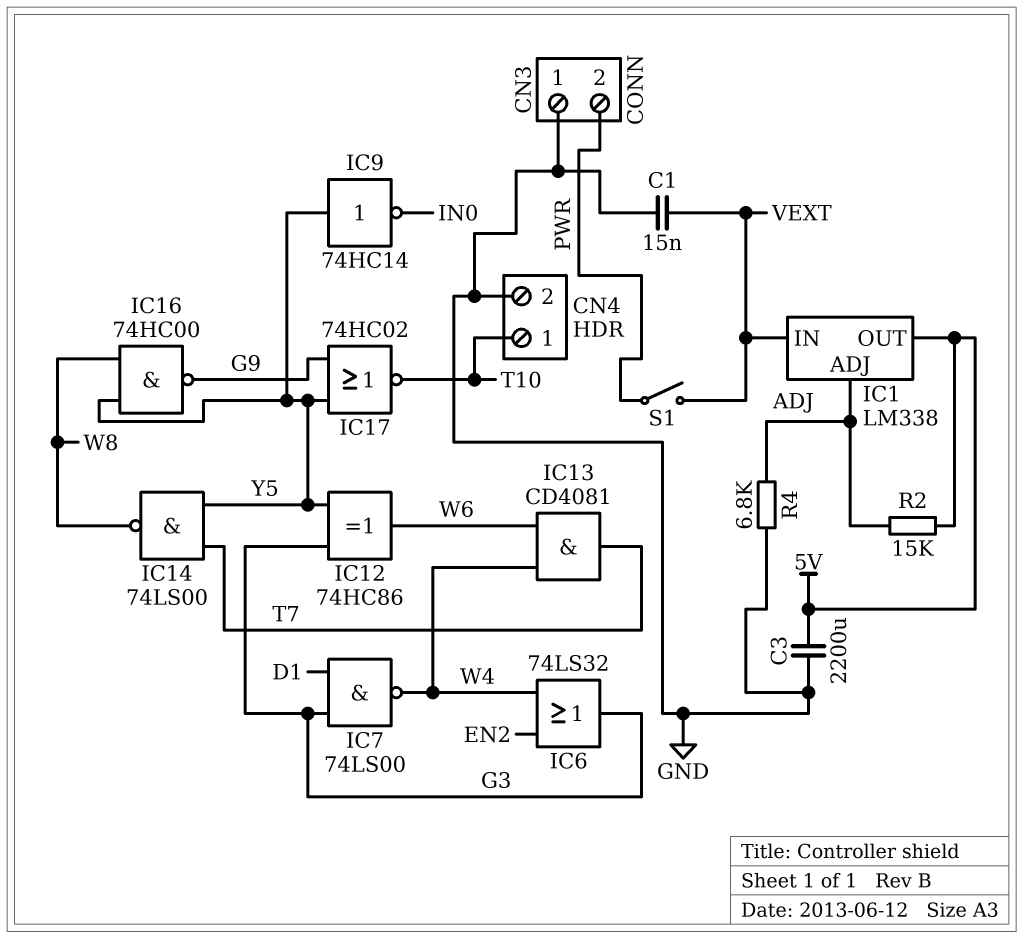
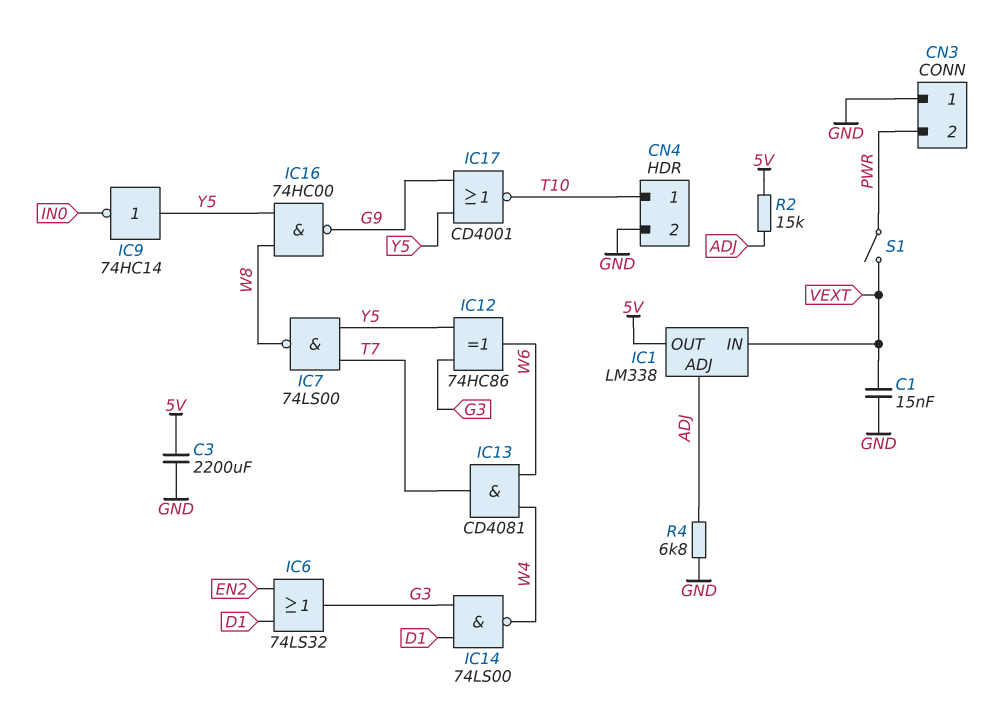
IC6: OR 74LS32 (in EN2, in W4, out G3) -> OR 74LS32 (in D1, in EN2, out G3)
IC7: NAND 74LS00 (in D1, in G3, out W4) -> NAND 74LS00 (in T7, in Y5, out W8)
IC14: NAND 74LS00 (in T7, in Y5, out W8) -> NAND 74LS00 (in D1, in G3, out W4)
IC17: NOR 74HC02 (in G9, in Y5, out T10) -> NOR CD4001 (in G9, in Y5, out T10)

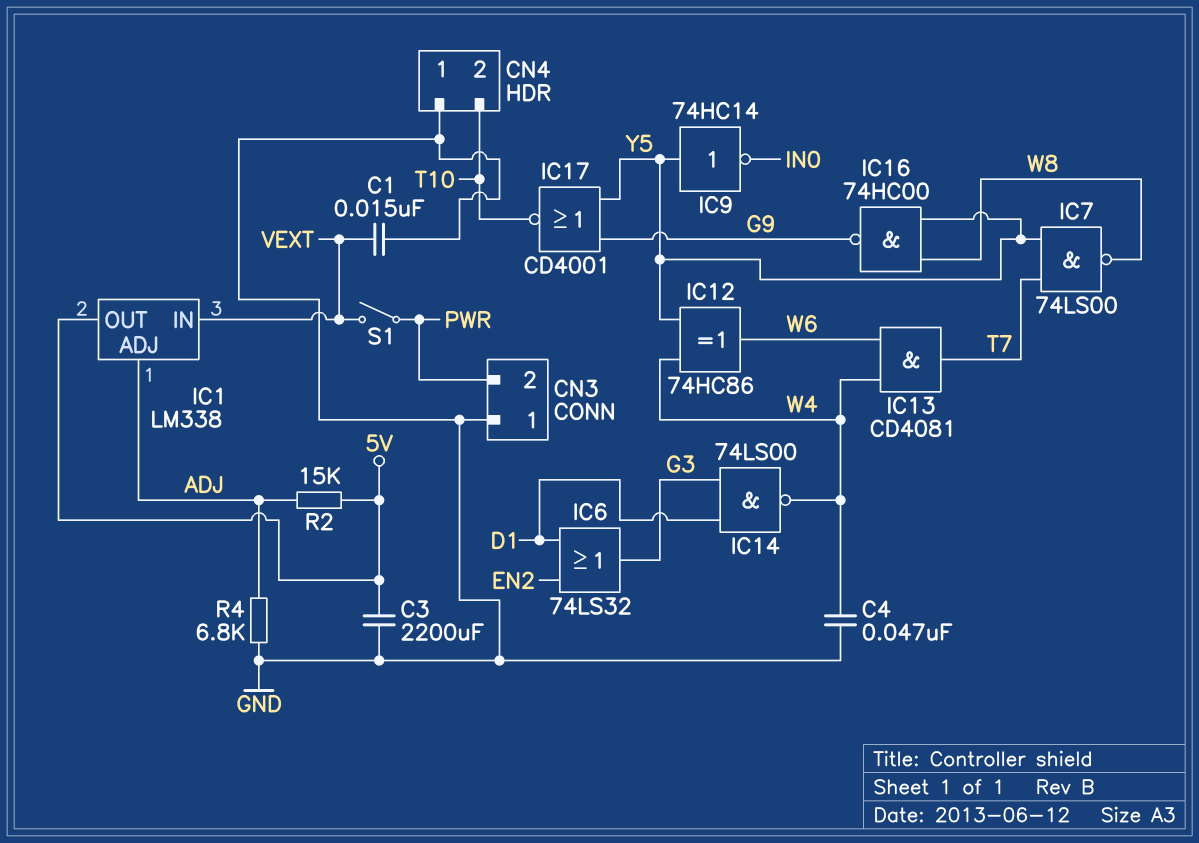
C4: none -> 47nF (GND, W4)
CN4 pin 1: T10 -> GND
CN4 pin 2: GND -> T10
IC12: XOR 74HC86 (in G3, in Y5, out W6) -> XOR 74HC86 (in W4, in Y5, out W6)

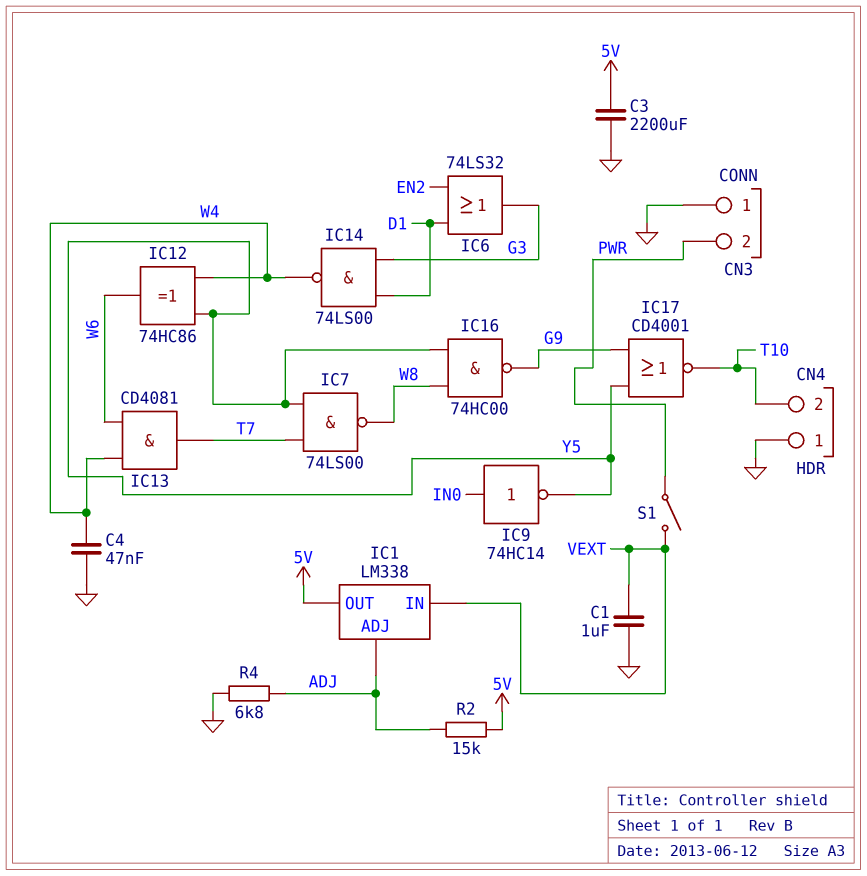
C1: 15nF (GND, VEXT) -> 1uF (GND, VEXT)
IC9: NOT 74HC14 (in Y5, out IN0) -> NOT 74HC14 (in IN0, out Y5)

